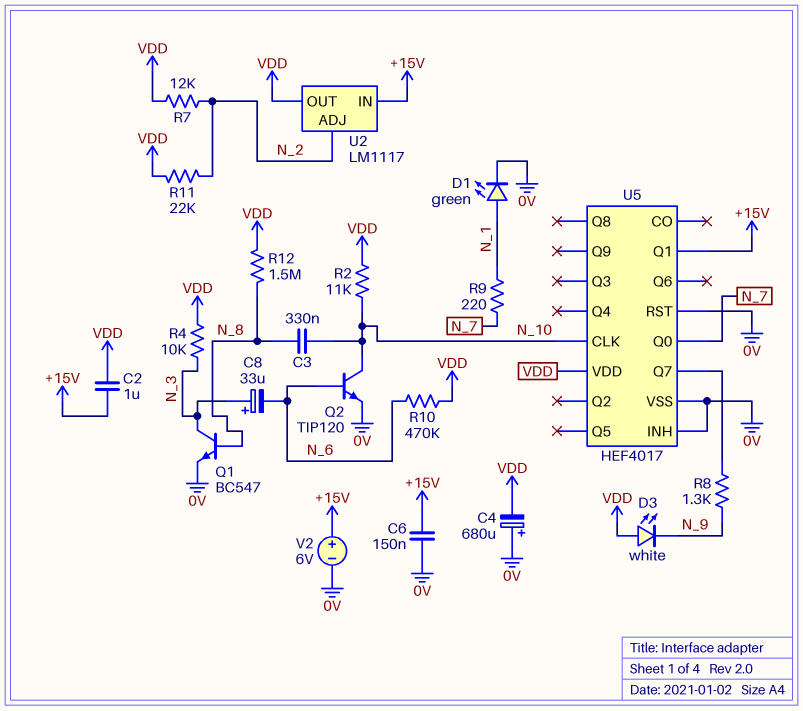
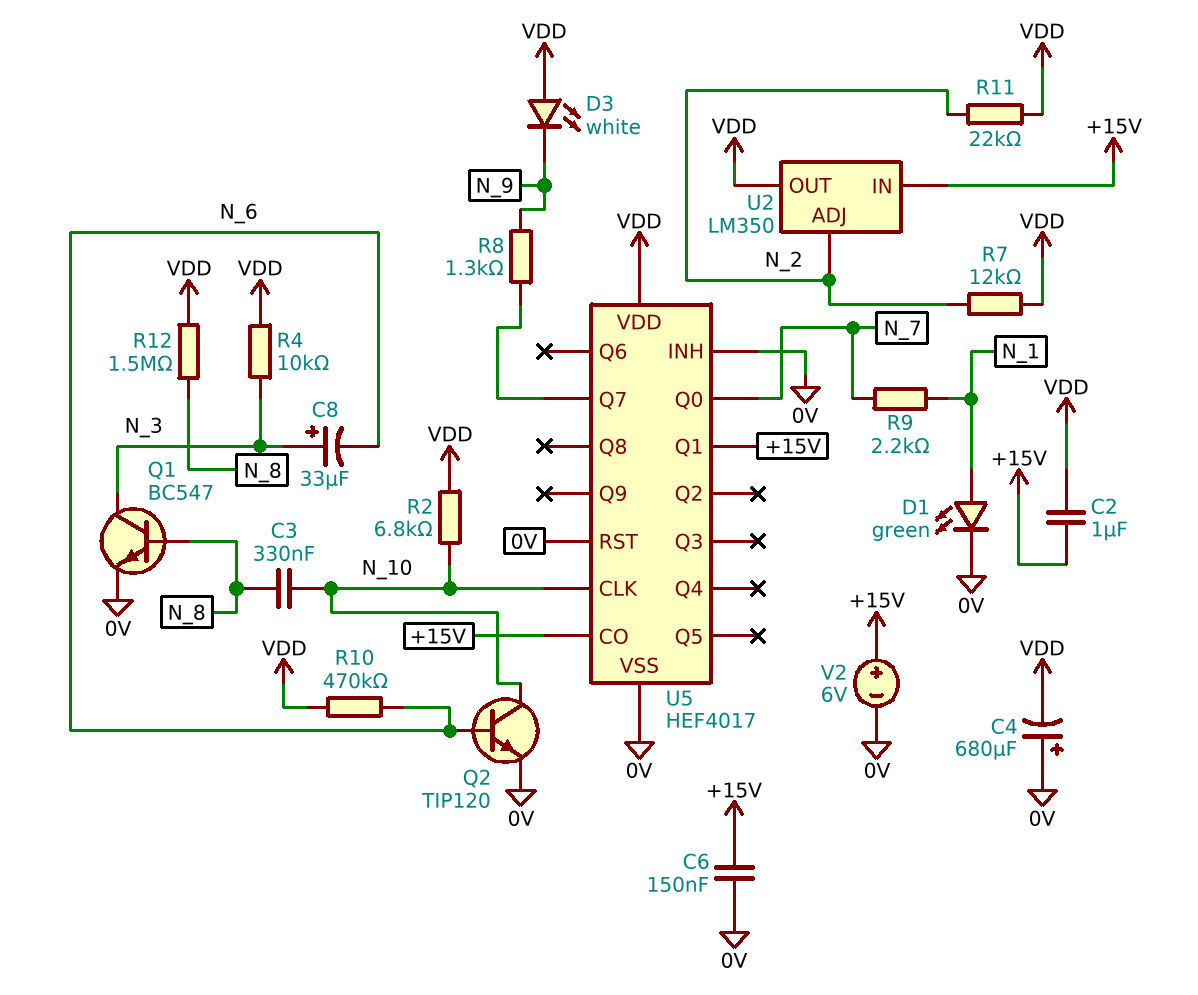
R2: 11k (N_10, VDD) -> 6.8k (N_10, VDD)
R9: 220 (N_1, N_7) -> 2.2k (N_1, N_7)
U2: LM1117 -> LM350
U5 pin CO: none -> +15V

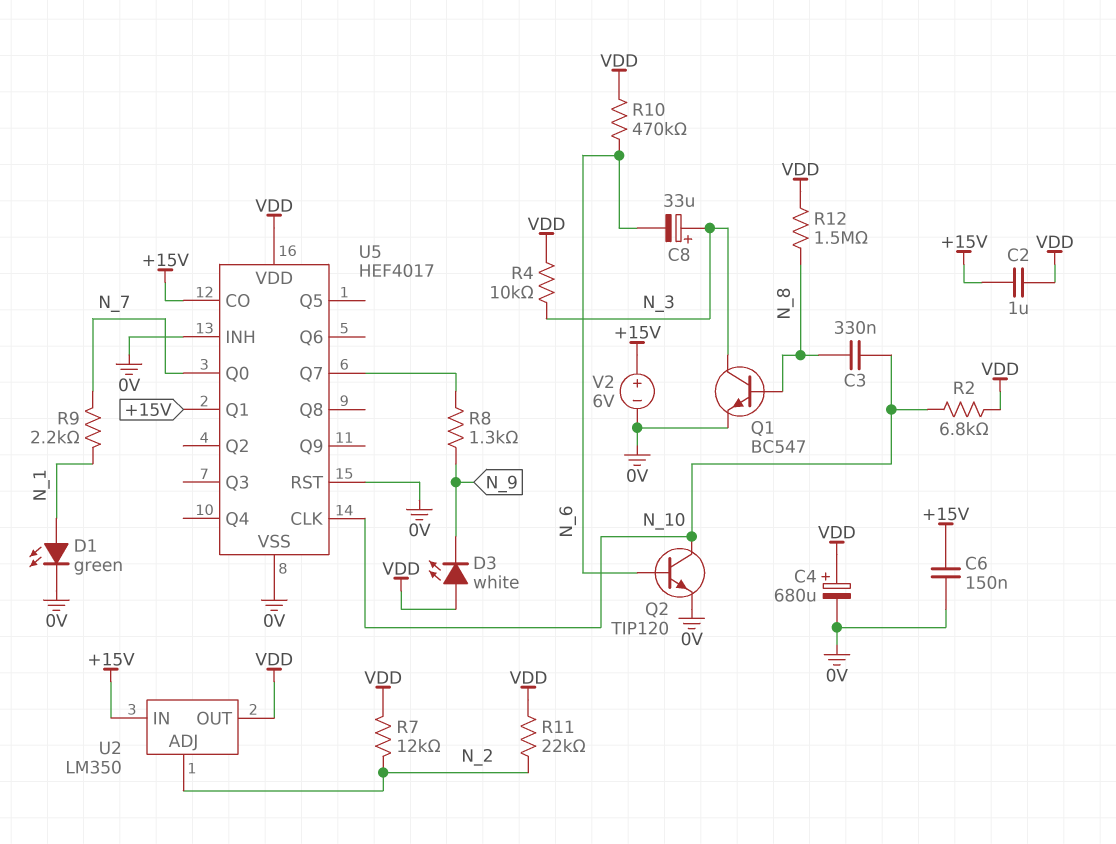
C4: 680uF (plus 0V, minus VDD) -> 680uF (plus VDD, minus 0V)

